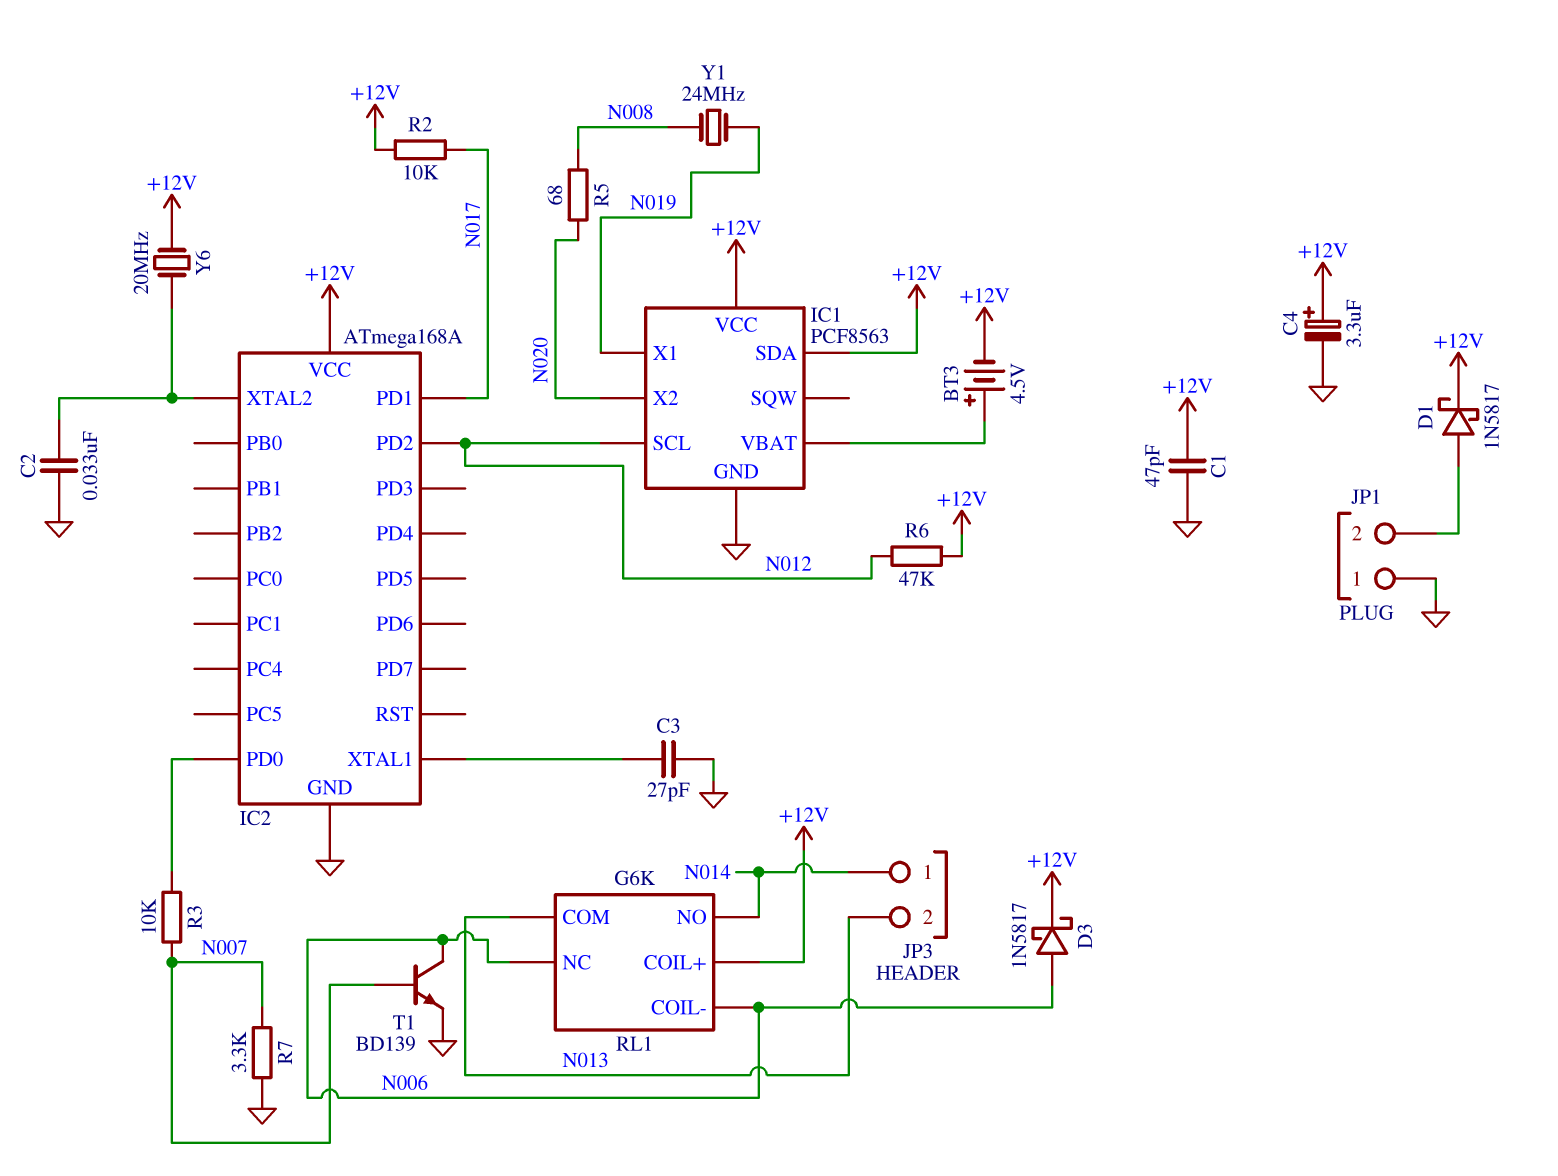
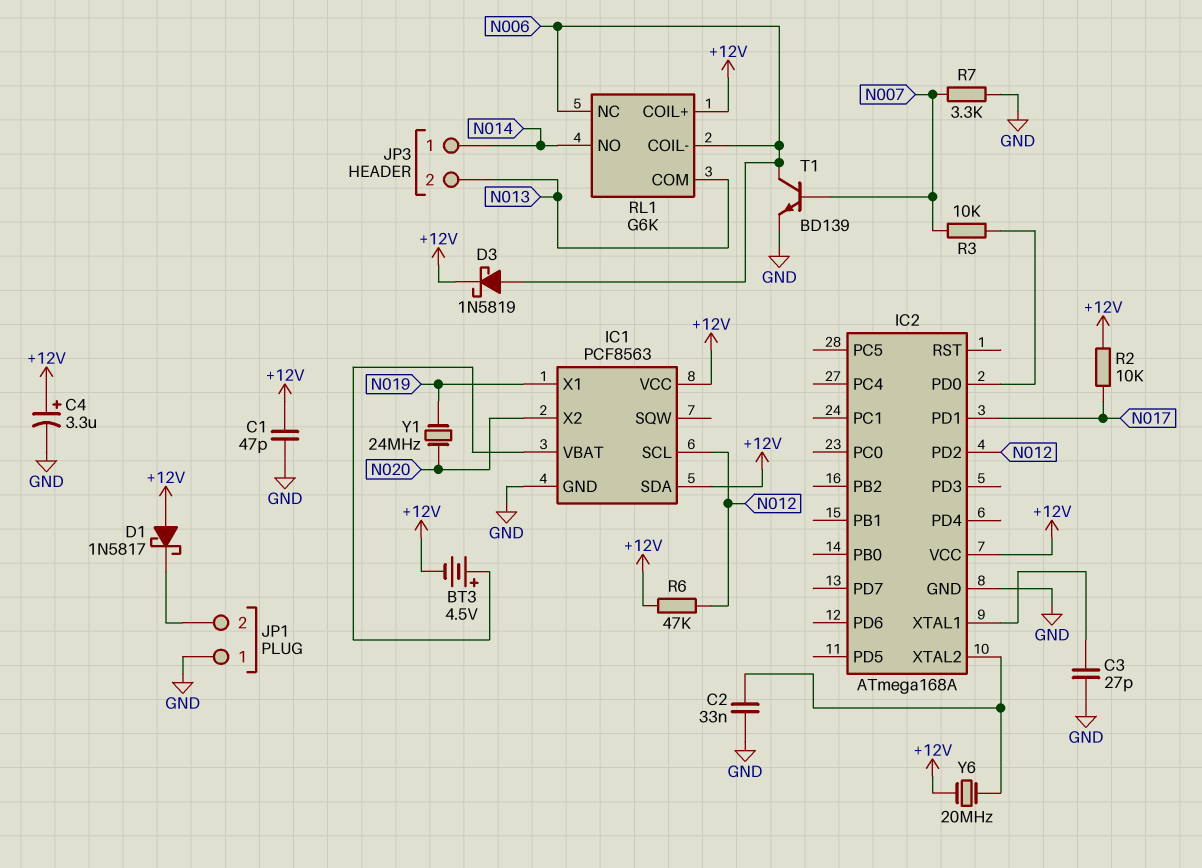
D1: schottky 1N5817 (A JP1/2, K +12V) -> schottky 1N5817 (A +12V, K JP1/2)
D3: schottky 1N5817 (A N006, K +12V) -> schottky 1N5819 (A N006, K +12V)
R5: 68 (N008, N020) -> none
Y1: 24MHz (N008, N019) -> 24MHz (N019, N020)

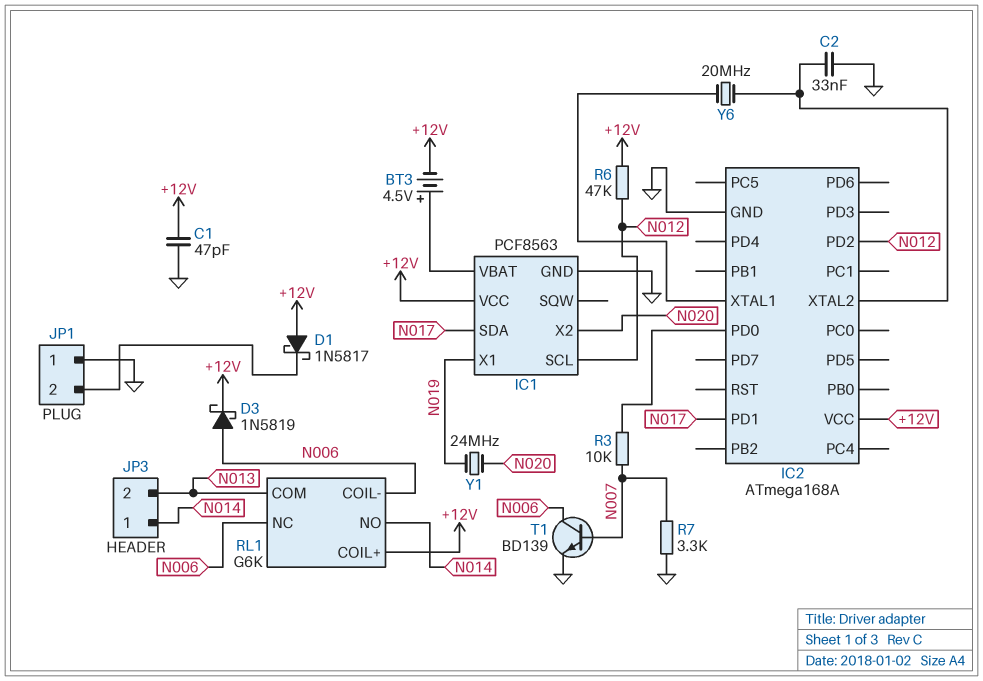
C3: 27pF (GND, IC2/XTAL1) -> none
C4: 3.3uF (plus +12V, minus GND) -> none
IC1 pin SDA: +12V -> N017
R2: 10k (+12V, N017) -> none
Y6: 20MHz (+12V, IC2/XTAL2) -> 20MHz (IC2/XTAL1, IC2/XTAL2)

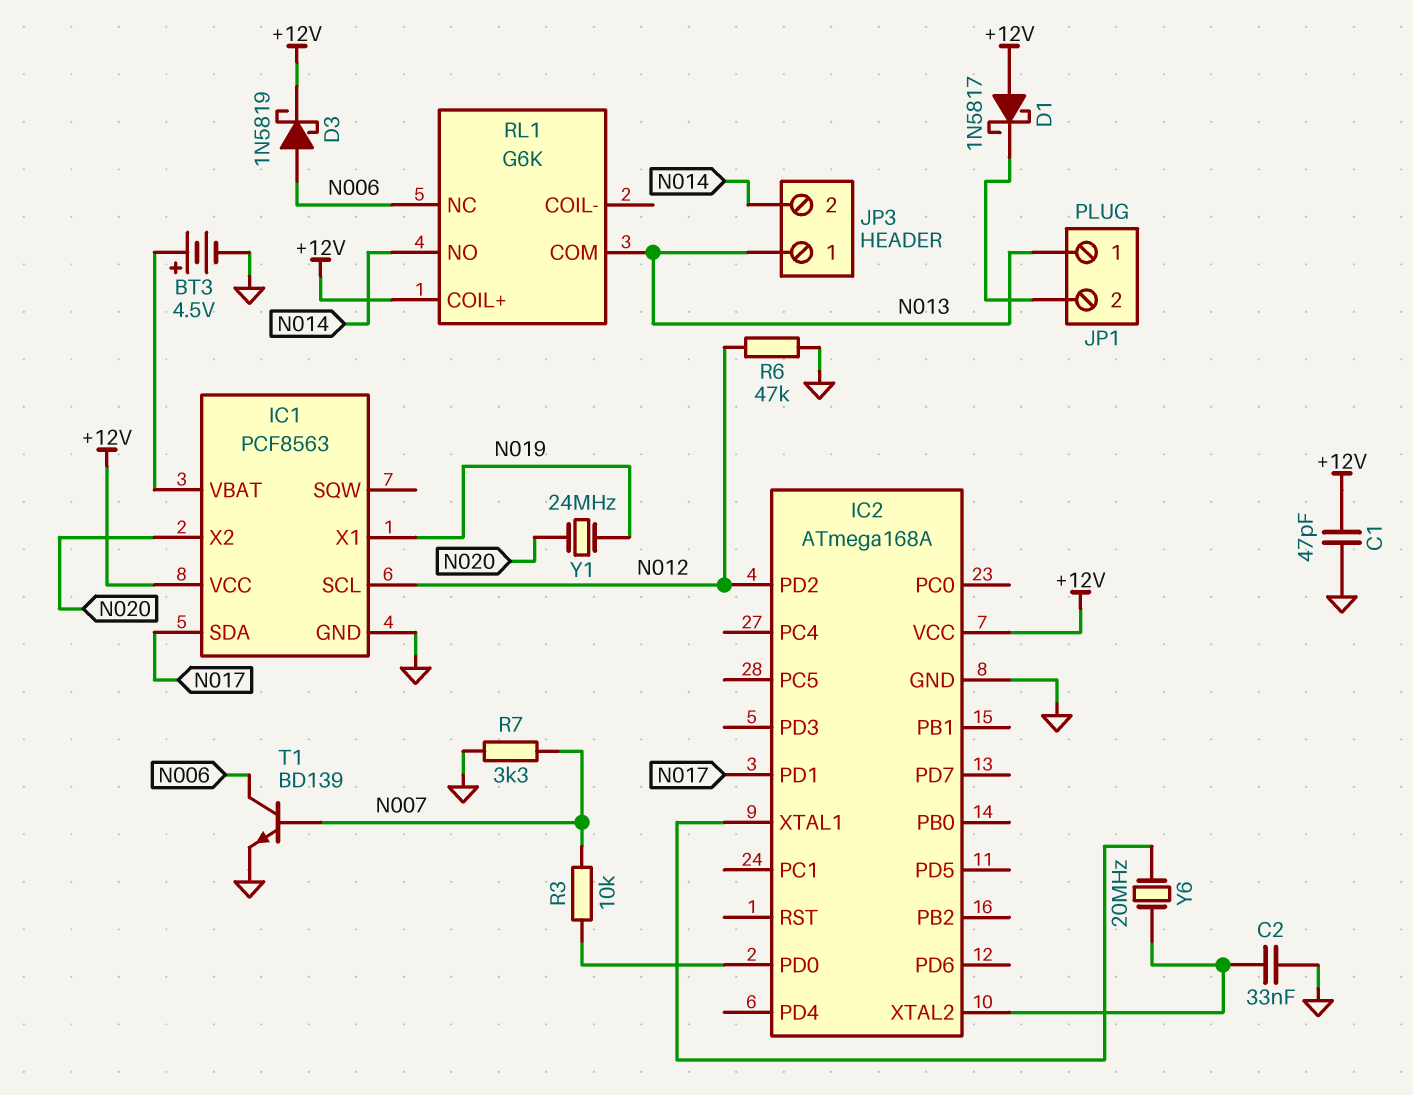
BT3: 4.5V (plus IC1/VBAT, minus +12V) -> 4.5V (plus IC1/VBAT, minus GND)
JP1 pin 1: GND -> N013
JP3 pin 1: N014 -> N013
JP3 pin 2: N013 -> N014
R6: 47k (+12V, N012) -> 47k (GND, N012)
RL1 pin COIL-: N006 -> none

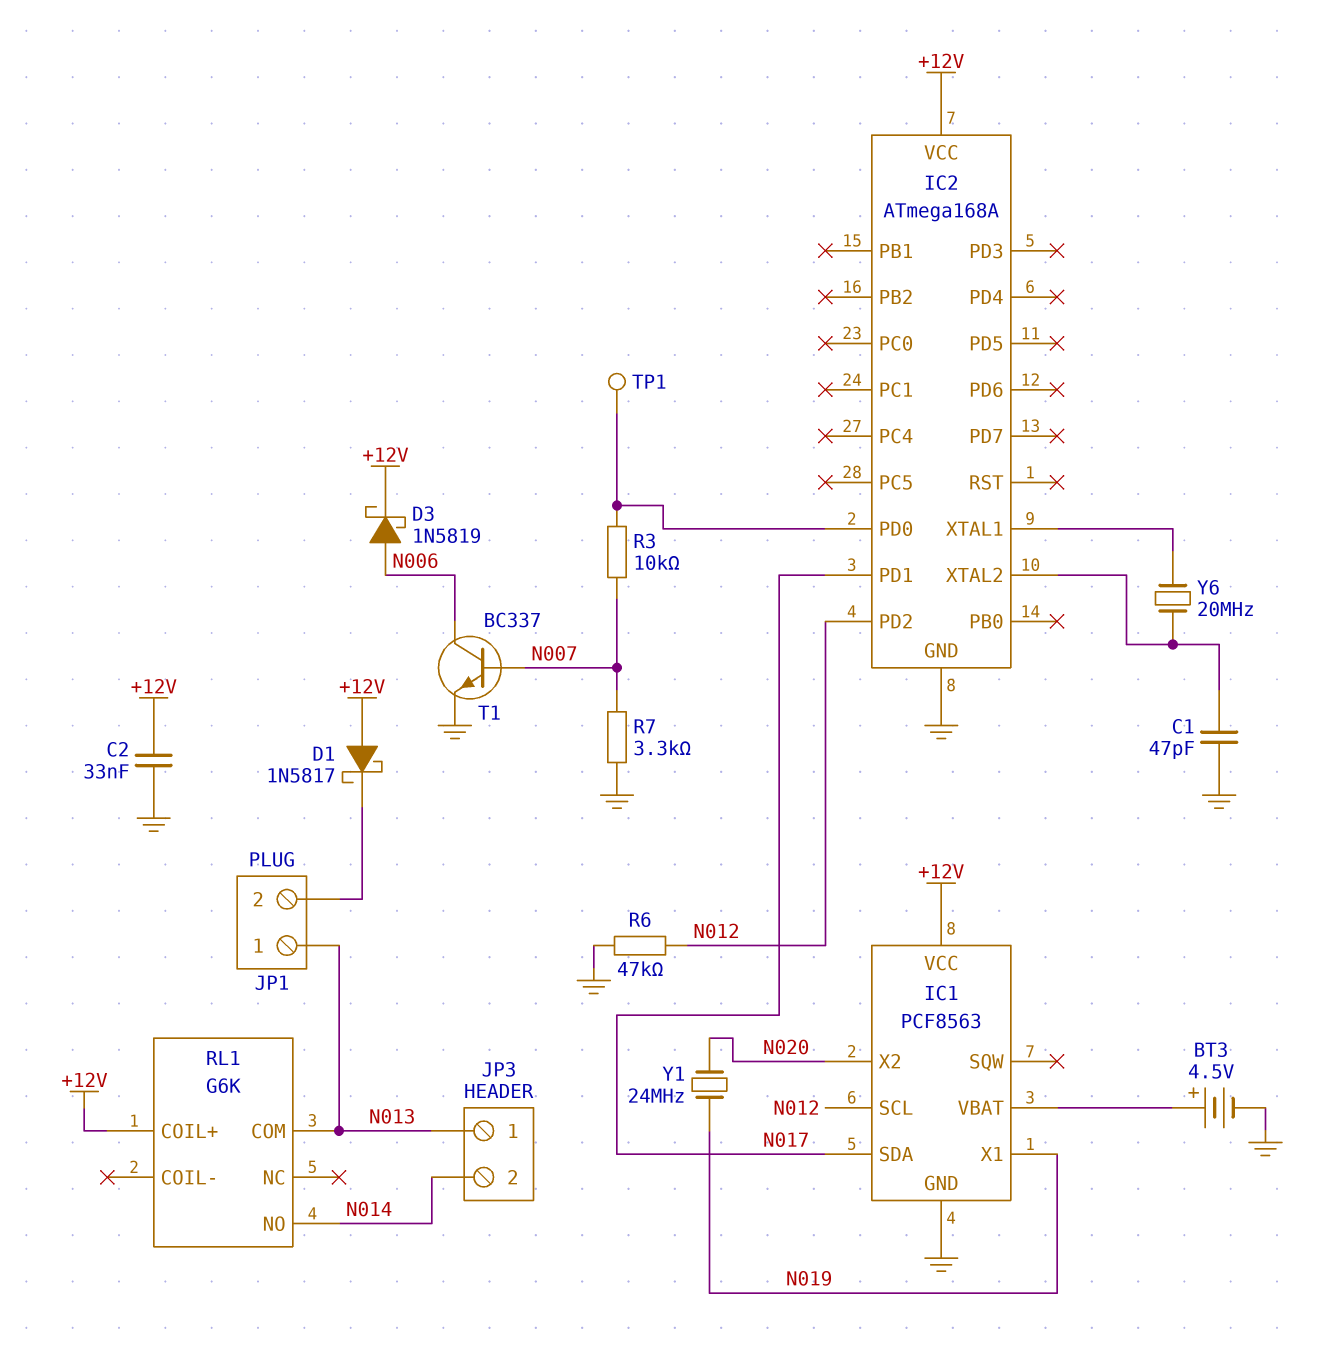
C1: 47pF (+12V, GND) -> 47pF (GND, IC2/XTAL2)
C2: 33nF (GND, IC2/XTAL2) -> 33nF (+12V, GND)
RL1 pin NC: N006 -> none
T1: NPN BD139 (B N007, C N006, E GND) -> NPN BC337 (B N007, C N006, E GND)
TP1: none -> test point (IC2/PD0)

